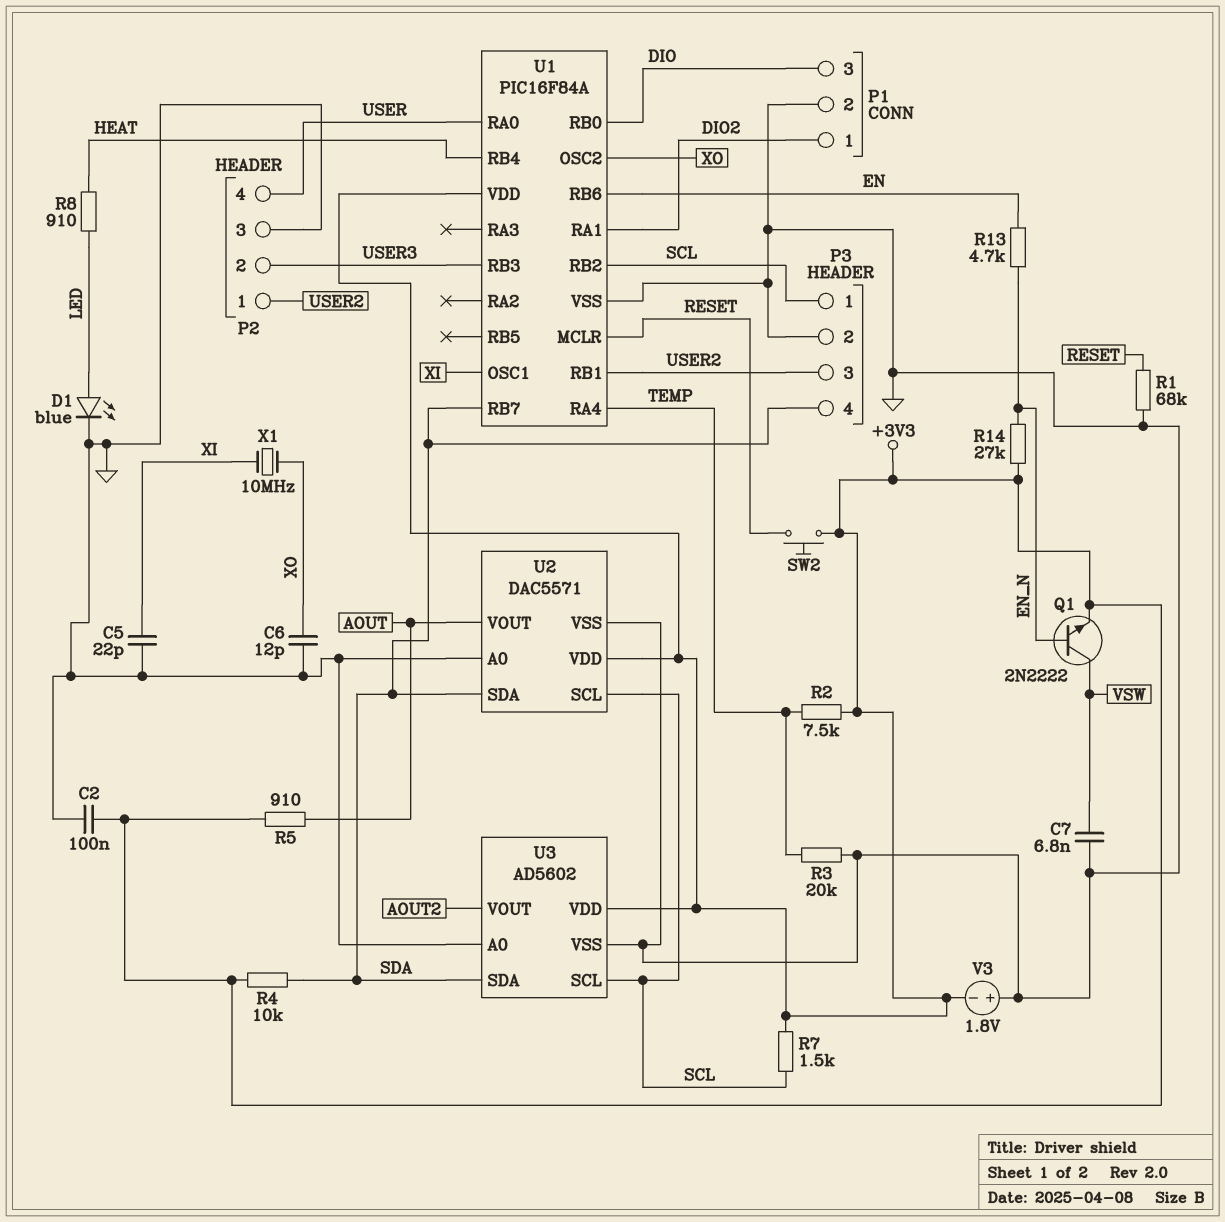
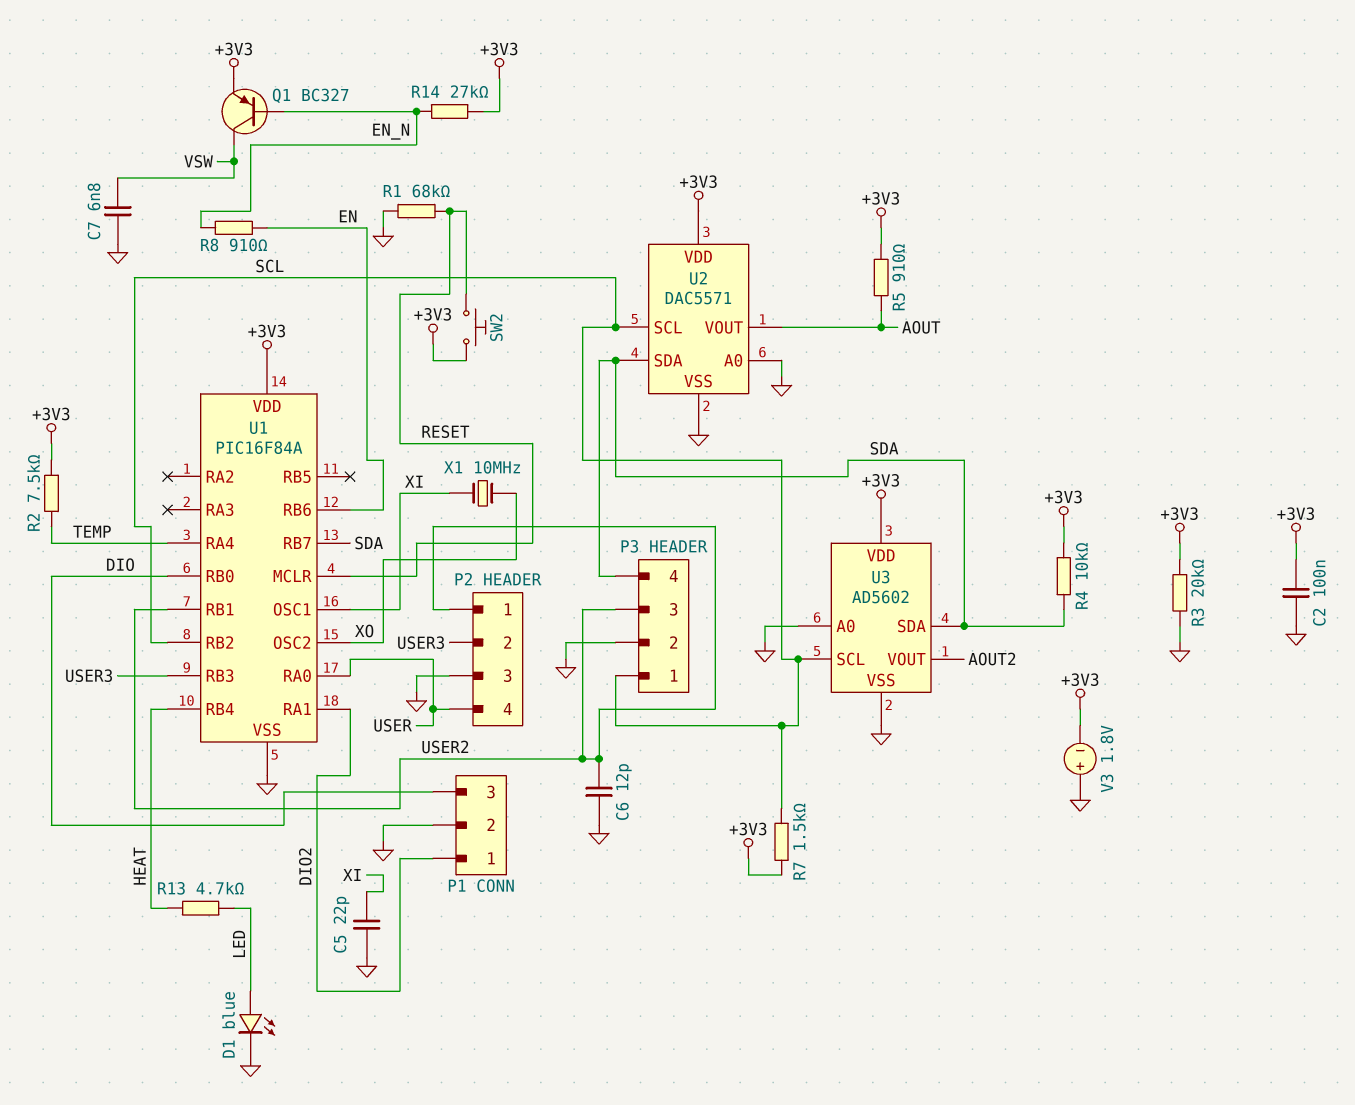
C6: 12pF (GND, XO) -> 12pF (GND, USER2)
Q1: NPN 2N2222 (B EN_N, C VSW, E +3V3) -> PNP BC327 (B EN_N, C VSW, E +3V3)
R3: 20k (GND, TEMP) -> 20k (+3V3, GND)
R8: 910 (HEAT, LED) -> 910 (EN, EN_N)
R13: 4.7k (EN, EN_N) -> 4.7k (HEAT, LED)

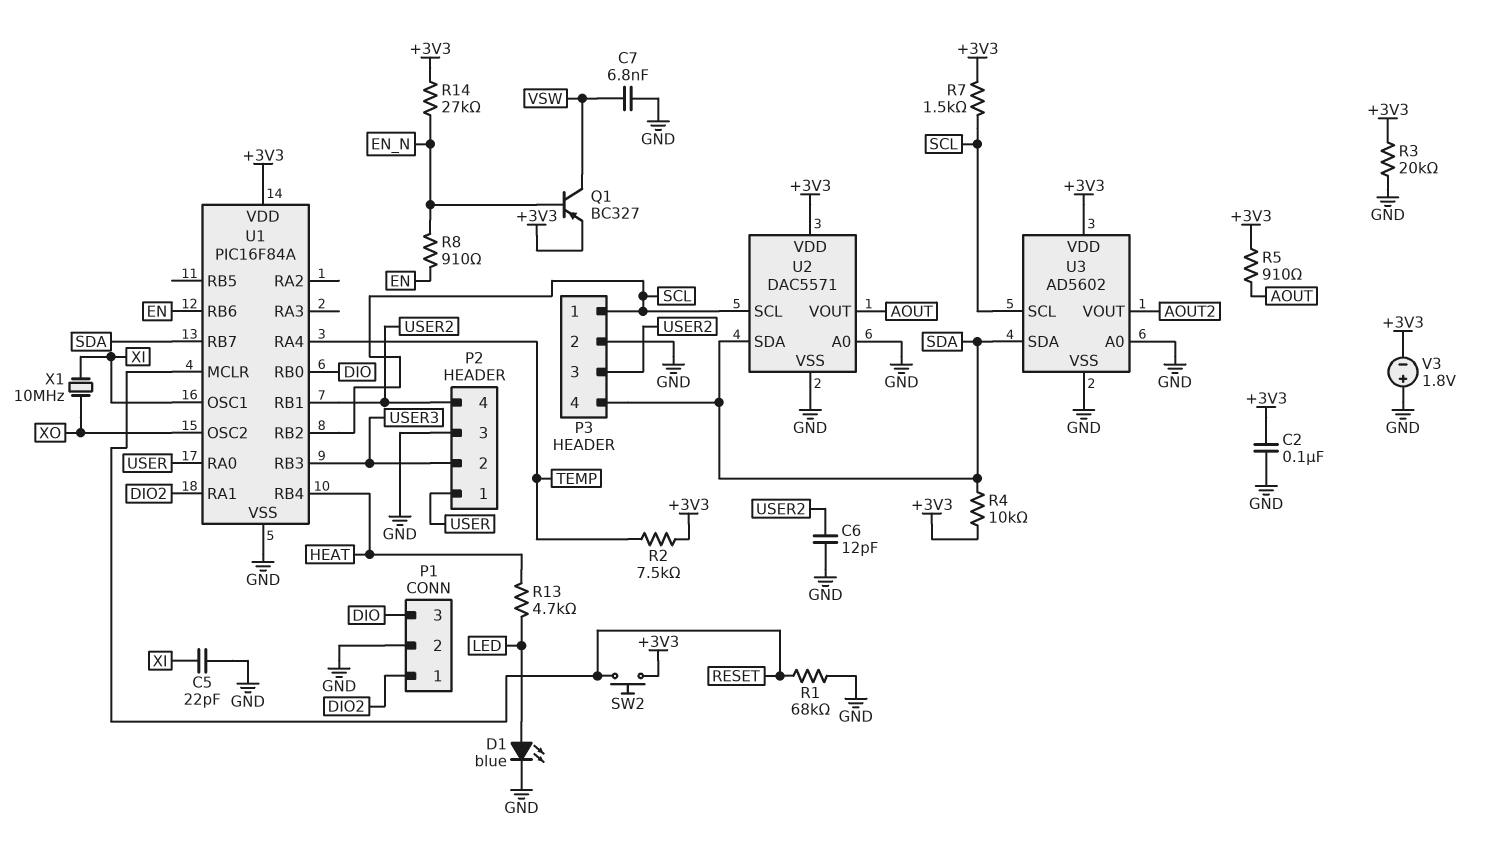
P2 pin 1: USER2 -> USER
P2 pin 4: USER -> USER2

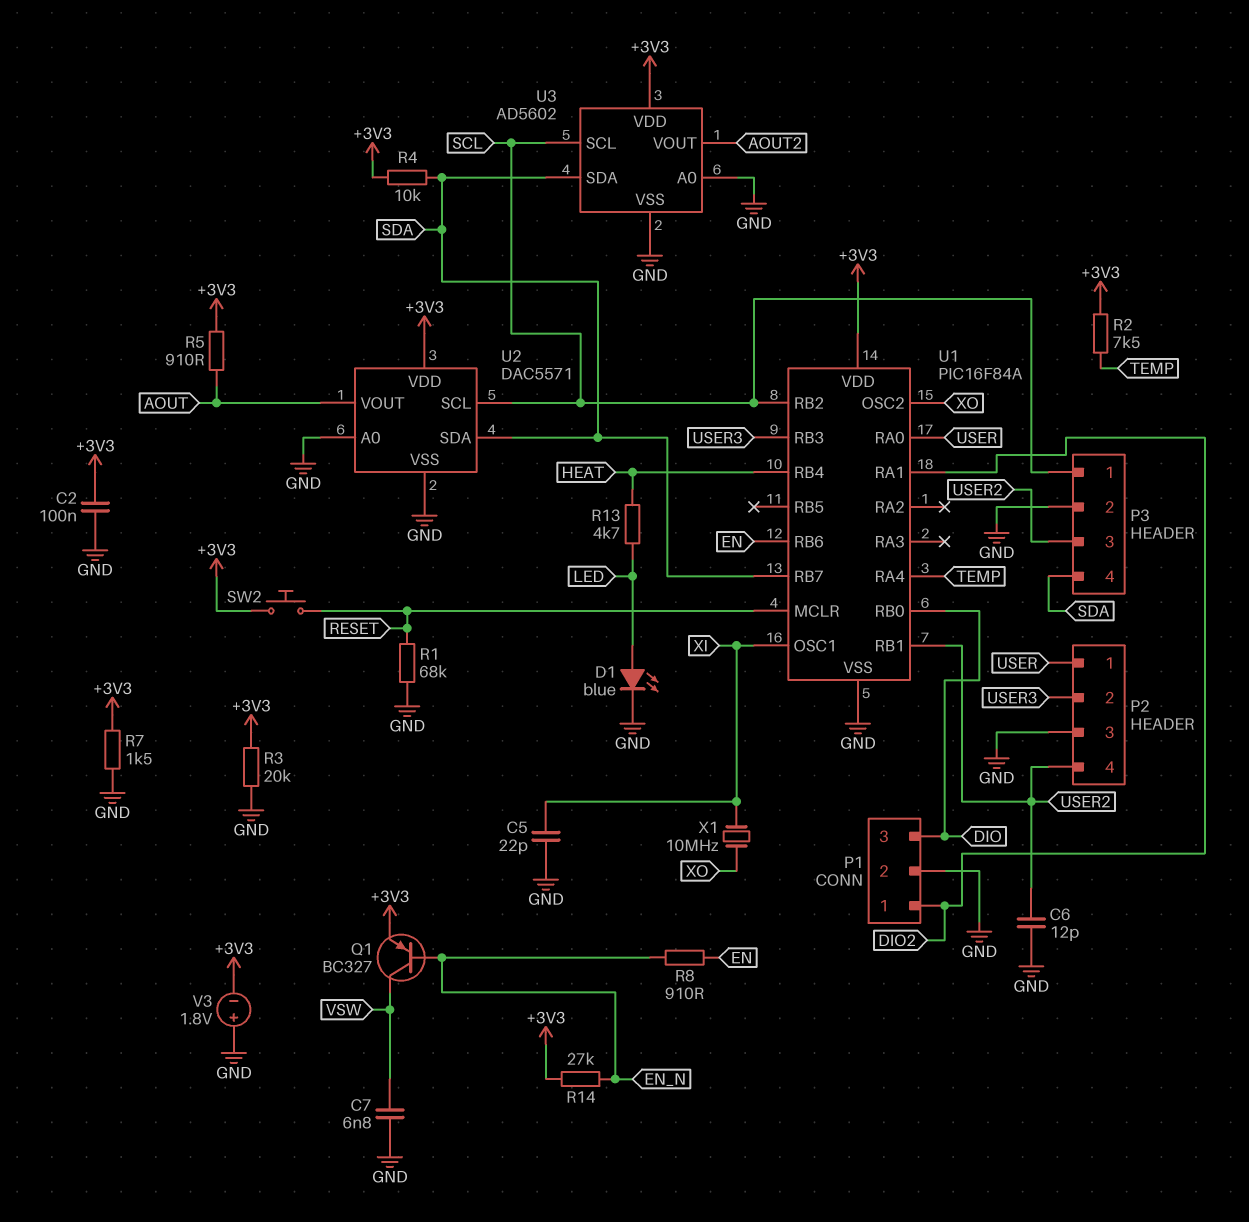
R7: 1.5k (+3V3, SCL) -> 1.5k (+3V3, GND)

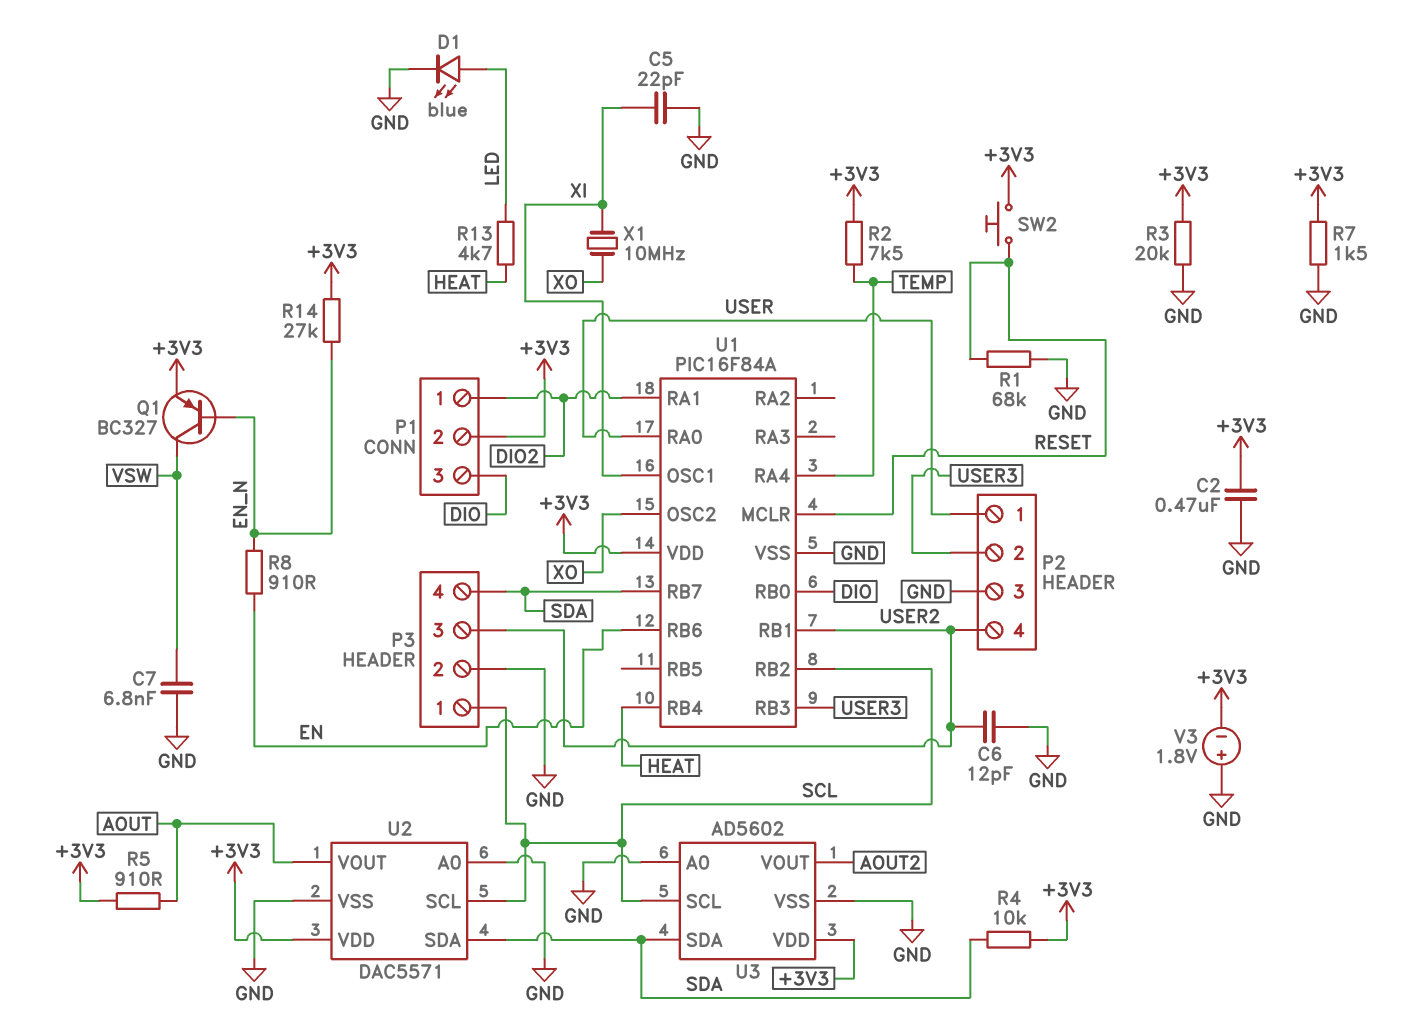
C2: 100nF (+3V3, GND) -> 470nF (+3V3, GND)
P1 pin 2: GND -> +3V3

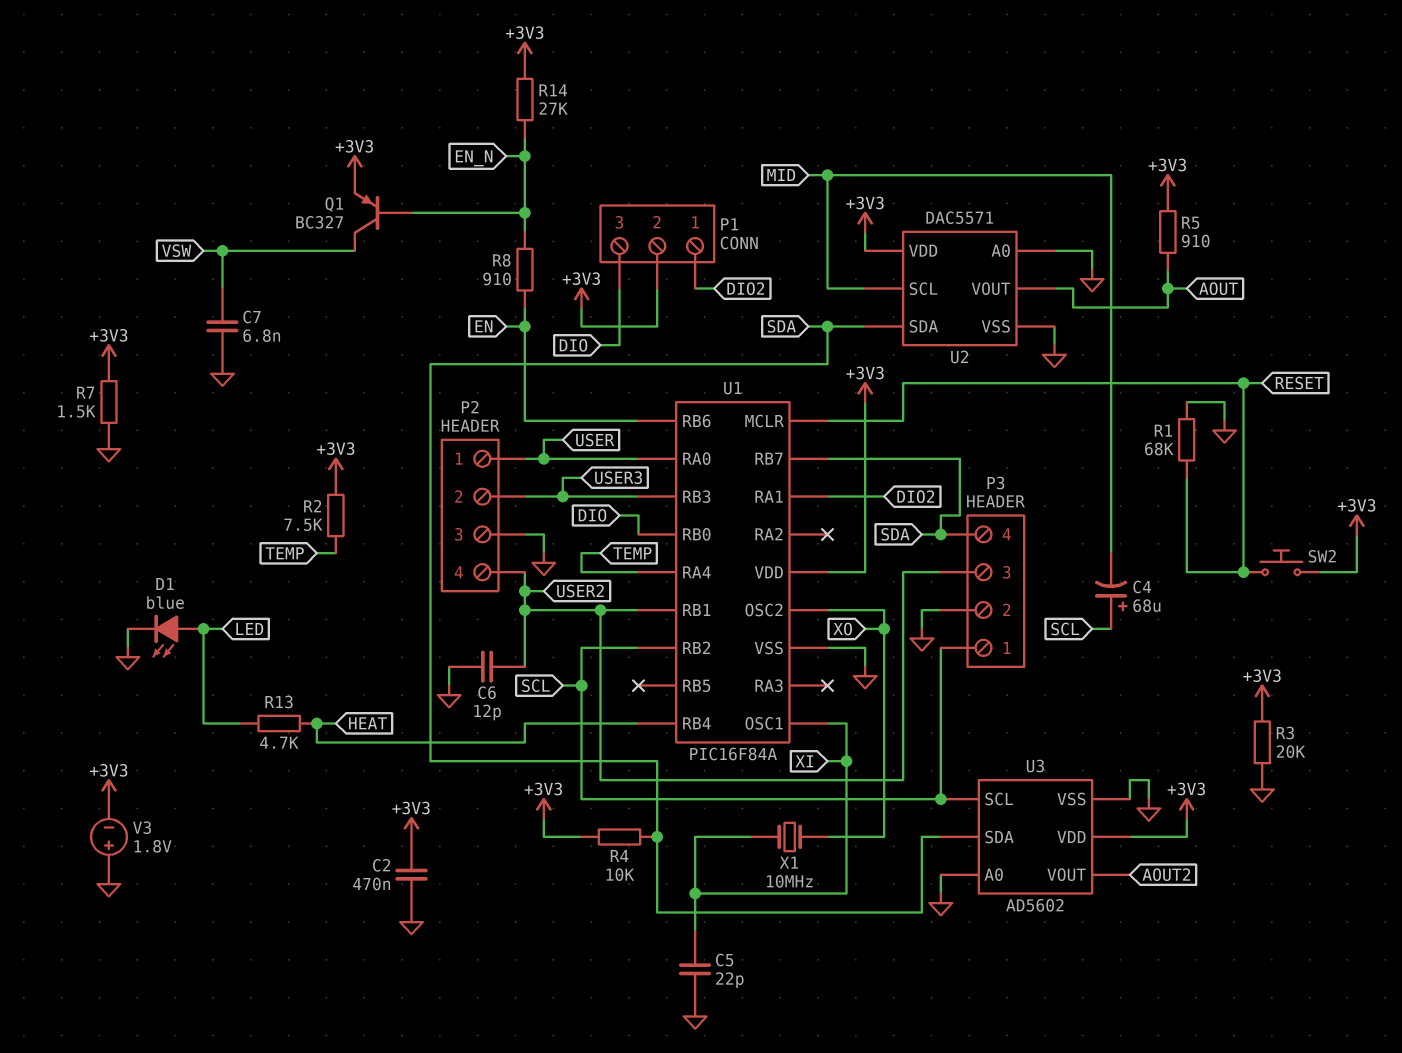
C4: none -> 68uF (plus SCL, minus MID)
U2 pin SCL: SCL -> MID

